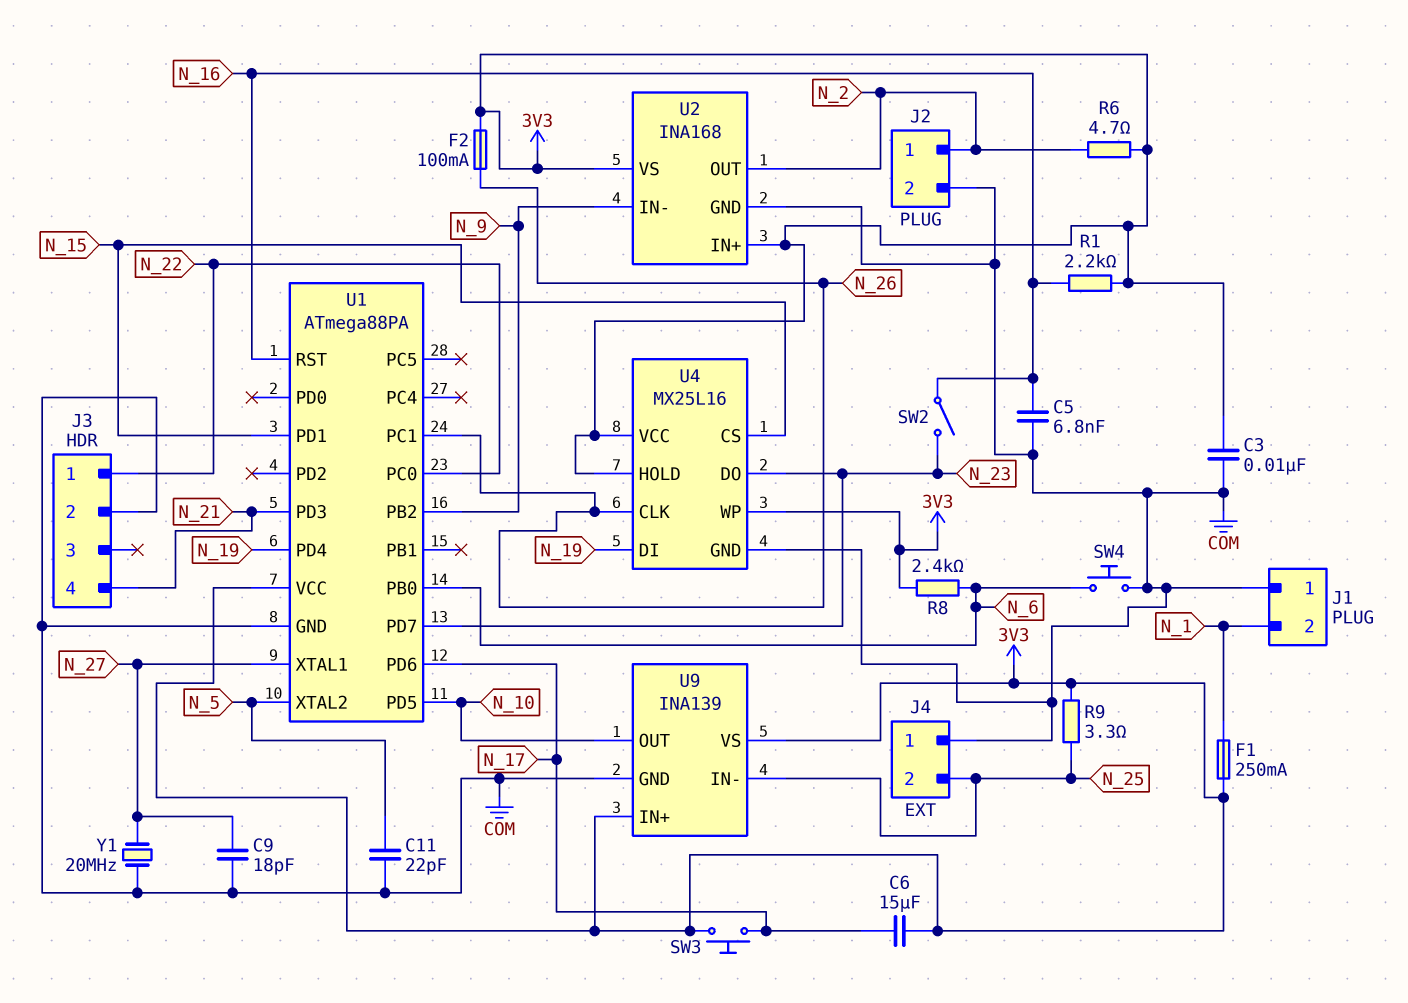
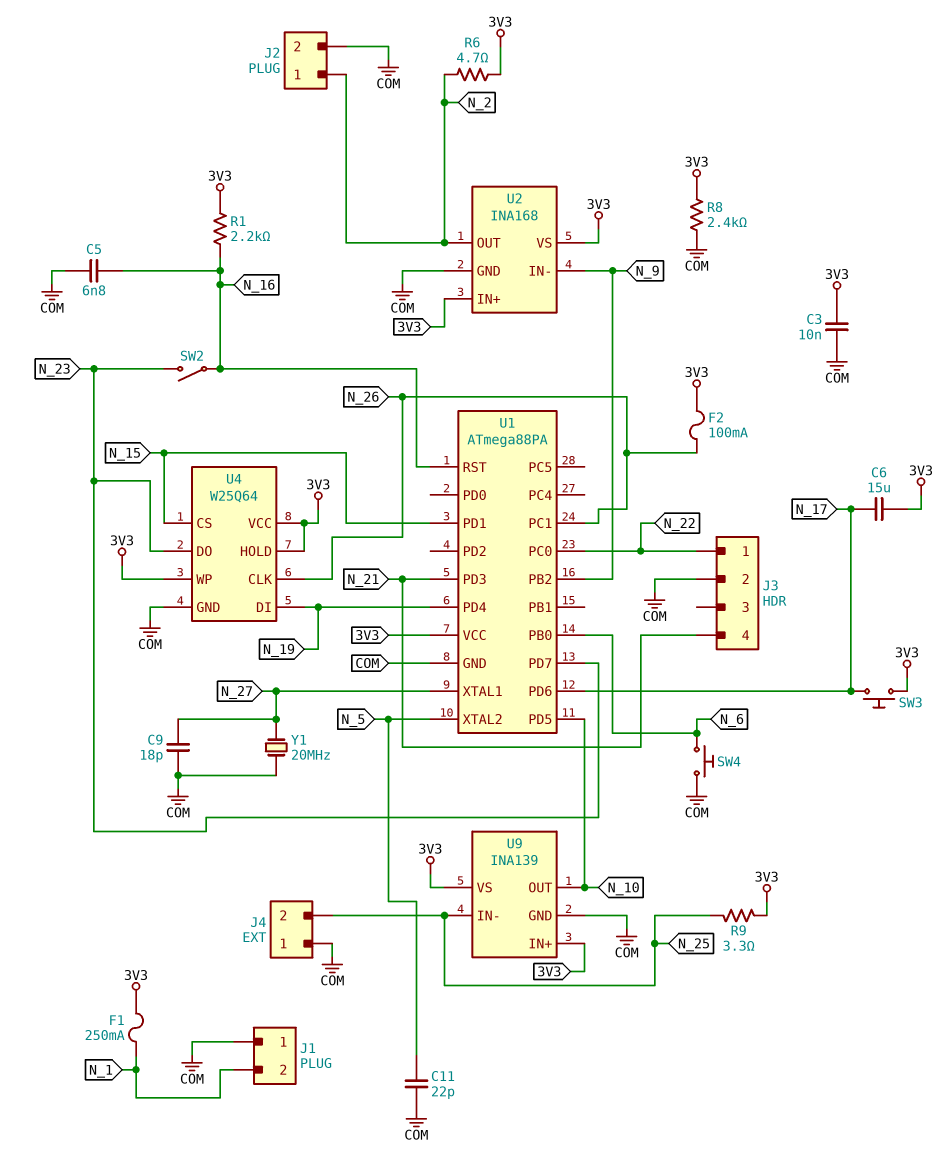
R8: 2.4k (3V3, N_6) -> 2.4k (3V3, COM)
U4: MX25L16 -> W25Q64

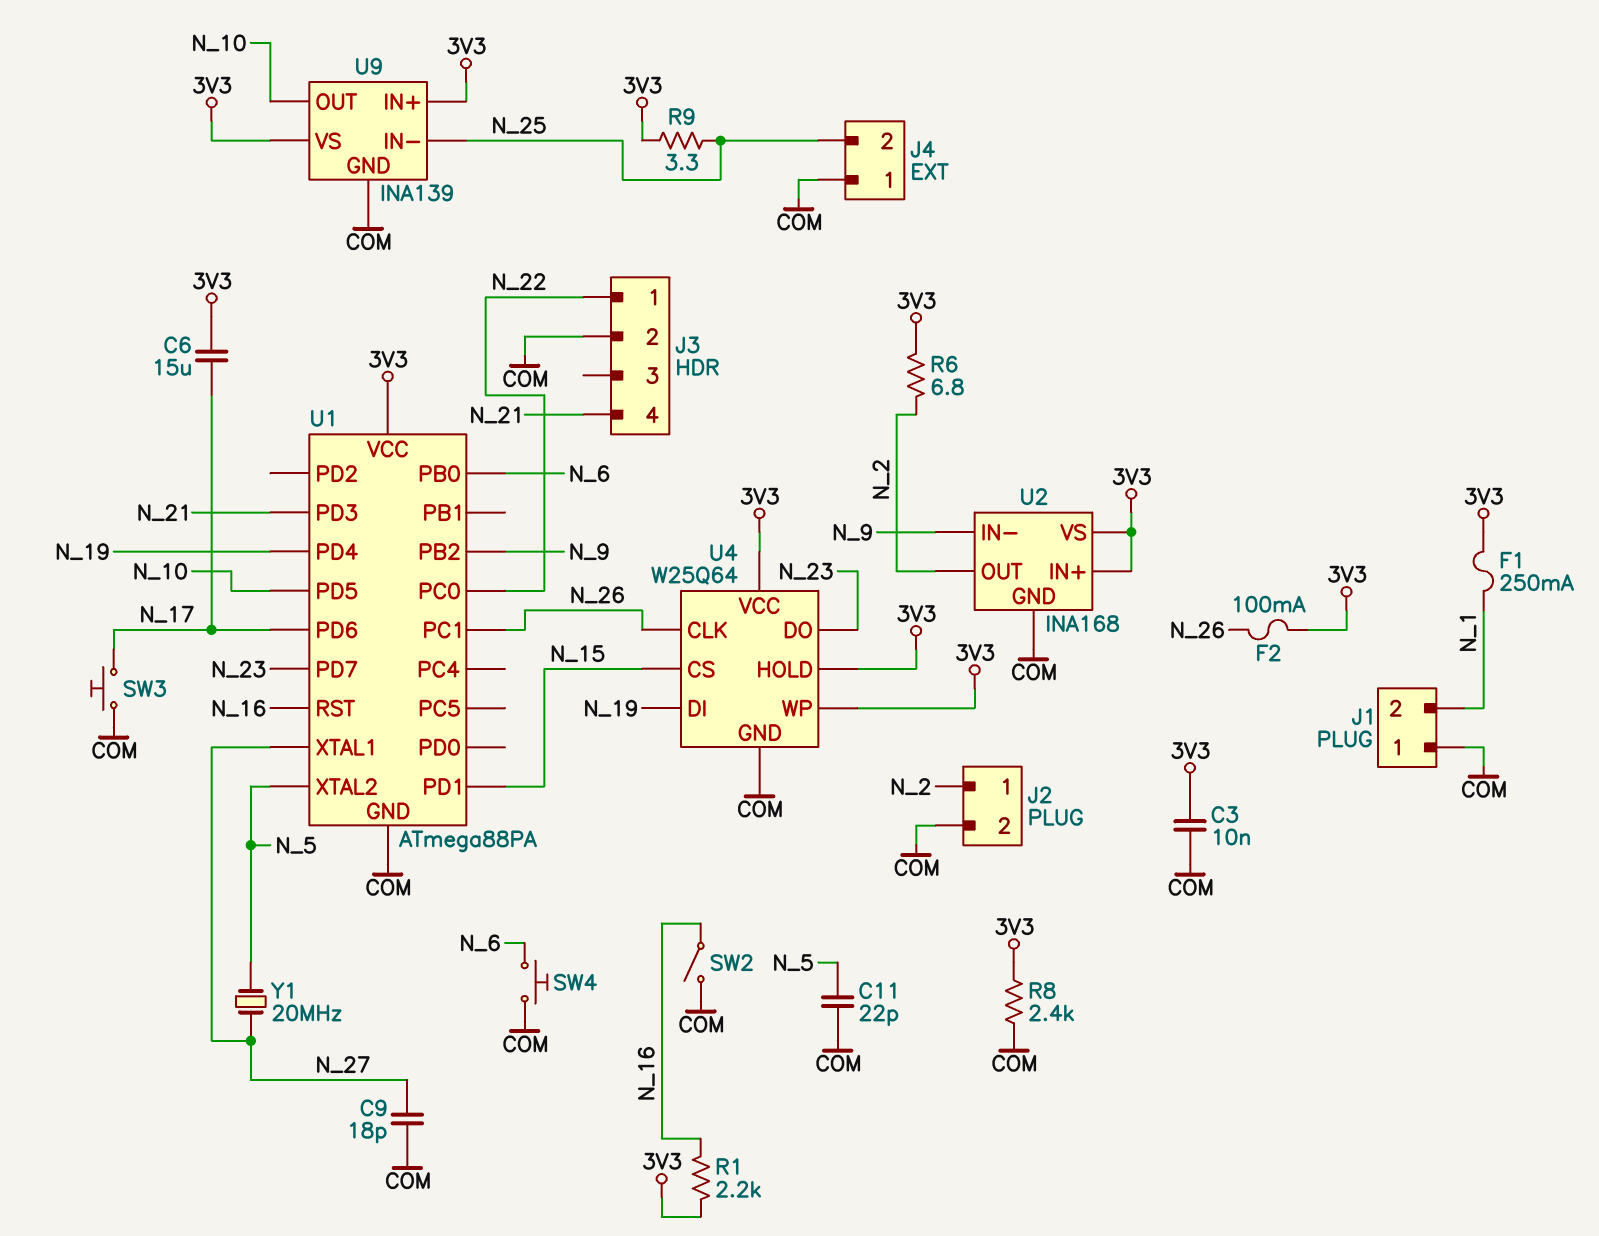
C5: 6.8nF (COM, N_16) -> none
R6: 4.7 (3V3, N_2) -> 6.8 (3V3, N_2)
SW2: switch (N_16, N_23) -> switch (COM, N_16)
SW3: button (3V3, N_17) -> button (COM, N_17)
Y1: 20MHz (COM, N_27) -> 20MHz (N_5, N_27)

